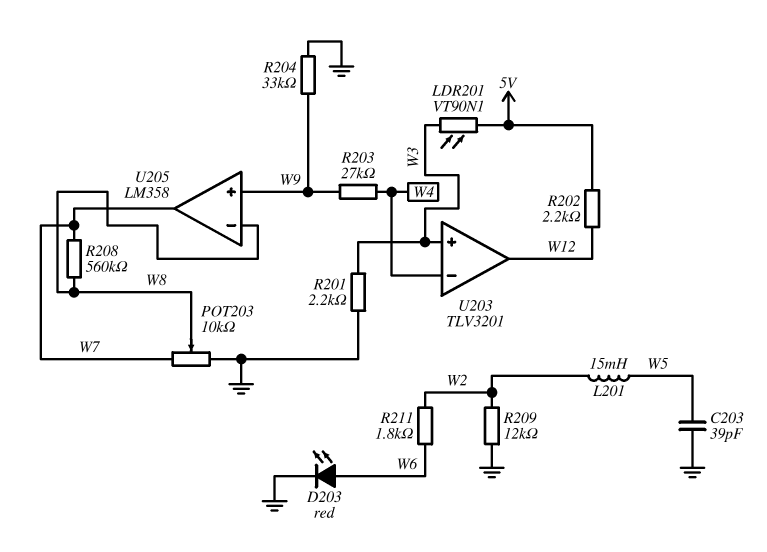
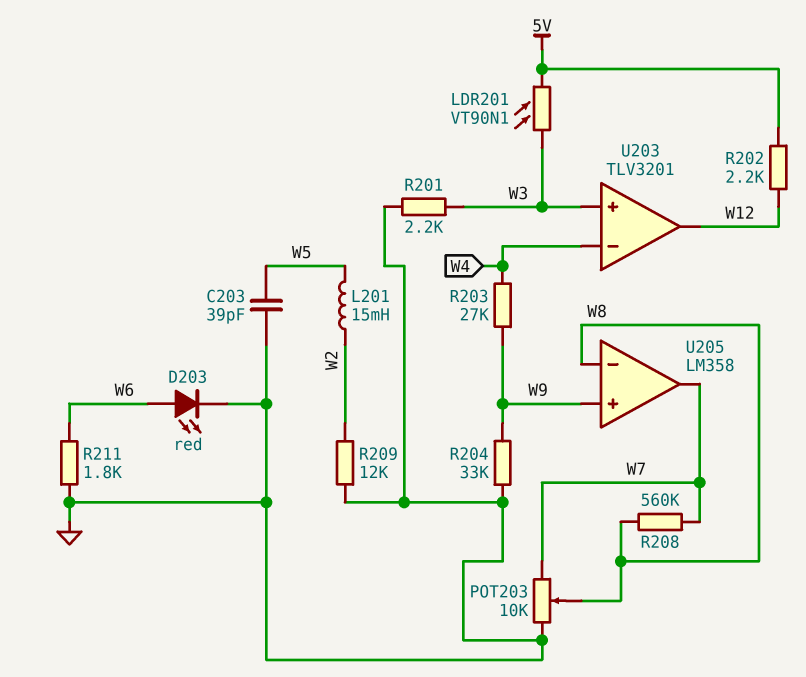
R211: 1.8k (W2, W6) -> 1.8k (GND, W6)

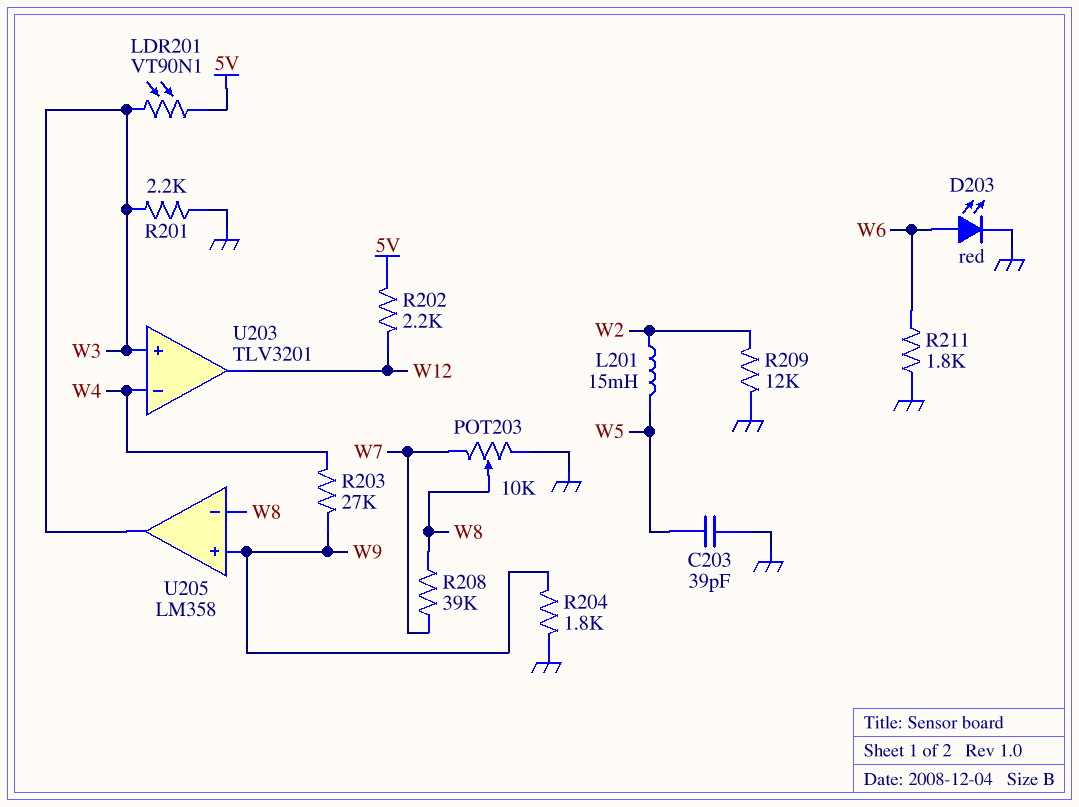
R204: 33k (GND, W9) -> 1.8k (GND, W9)
R208: 560k (W7, W8) -> 39k (W7, W8)
U205 pin out: W7 -> W3

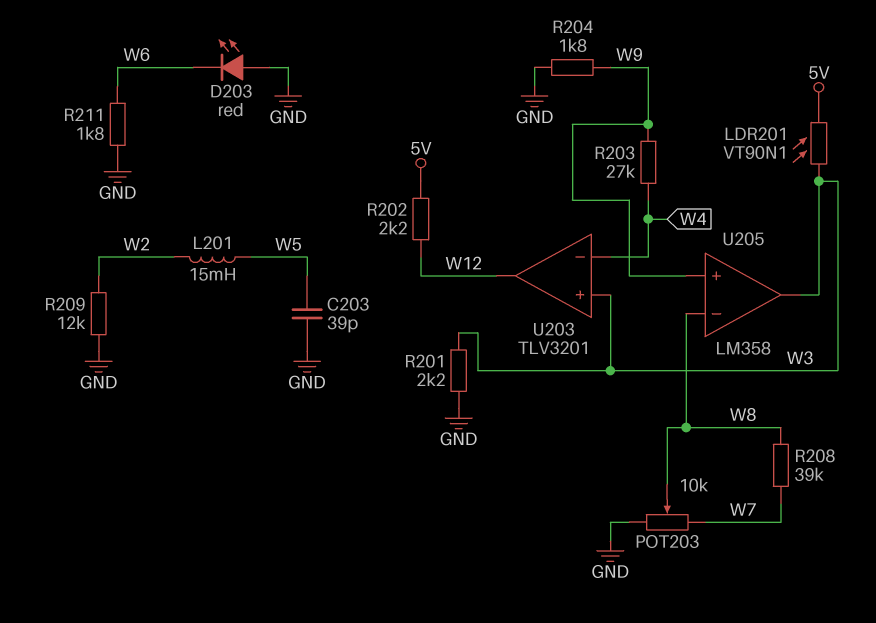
D203: LED red (A W6, K GND) -> LED red (A GND, K W6)

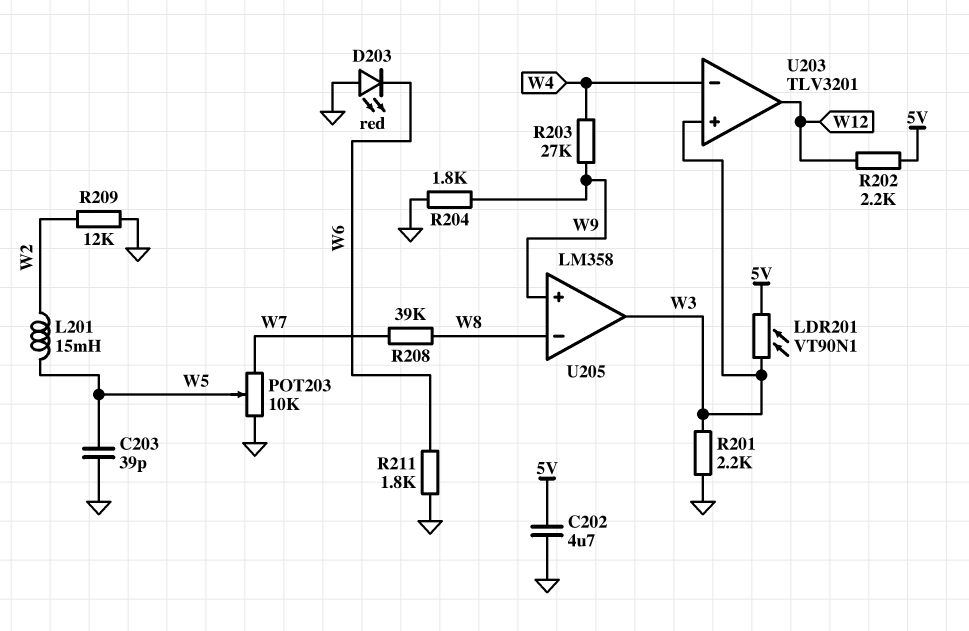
C202: none -> 4.7uF (5V, GND)
POT203: 10k (GND, W7, wiper W8) -> 10k (GND, W7, wiper W5)

